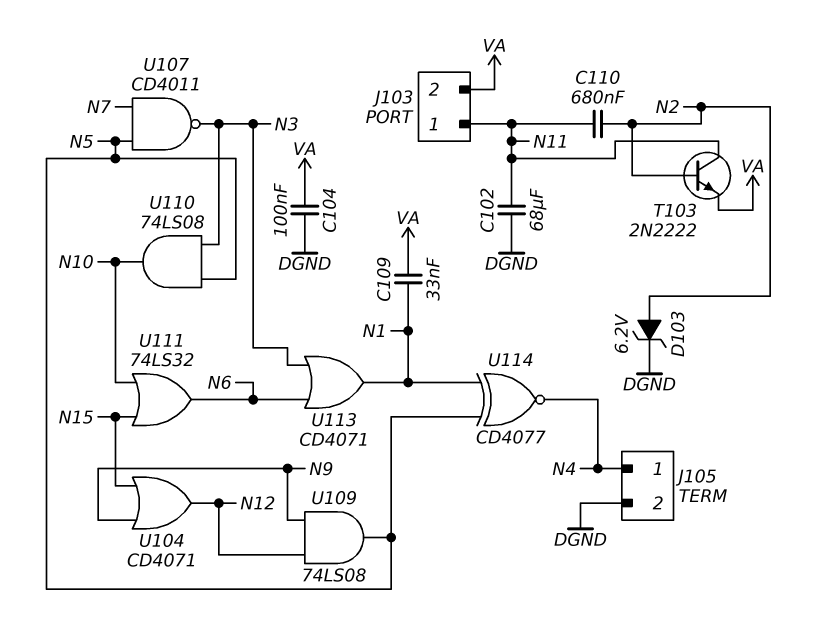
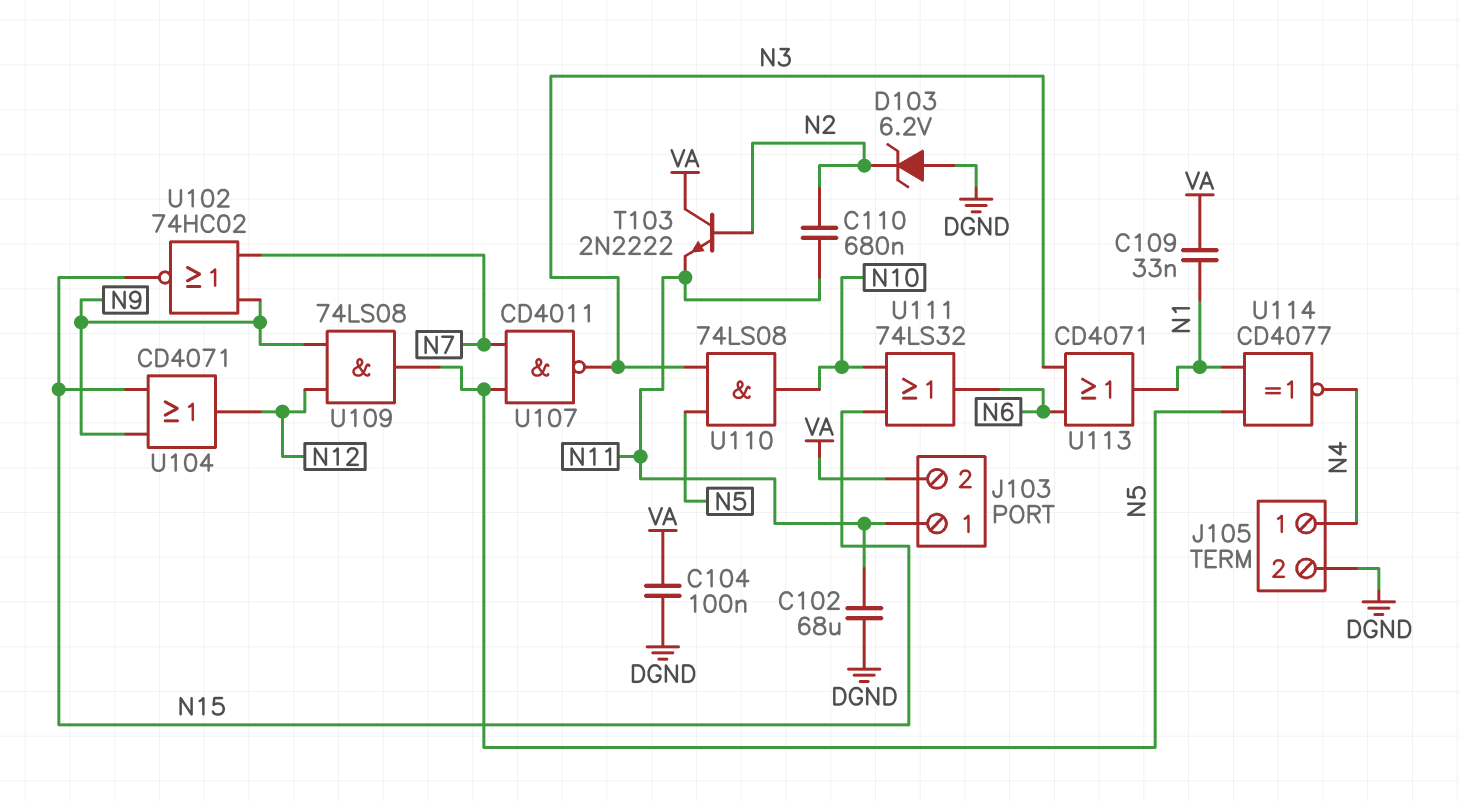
D103: zener 6.2V (A N2, K DGND) -> zener 6.2V (A DGND, K N2)
T103: NPN 2N2222 (B N2, C N11, E VA) -> NPN 2N2222 (B N2, C VA, E N11)
U102: none -> NOR 74HC02 (in N7, in N9, out N15)

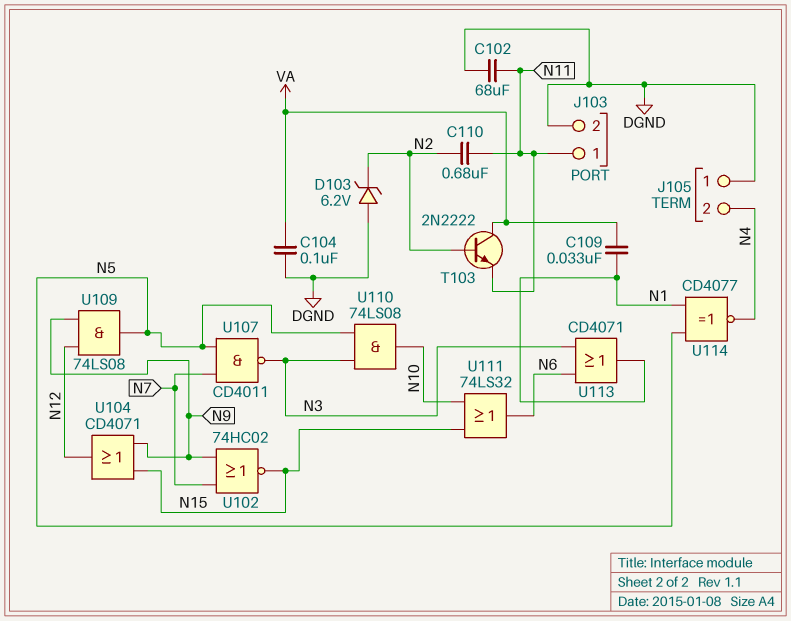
J103 pin 2: VA -> DGND
J105 pin 1: N4 -> DGND
J105 pin 2: DGND -> N4

